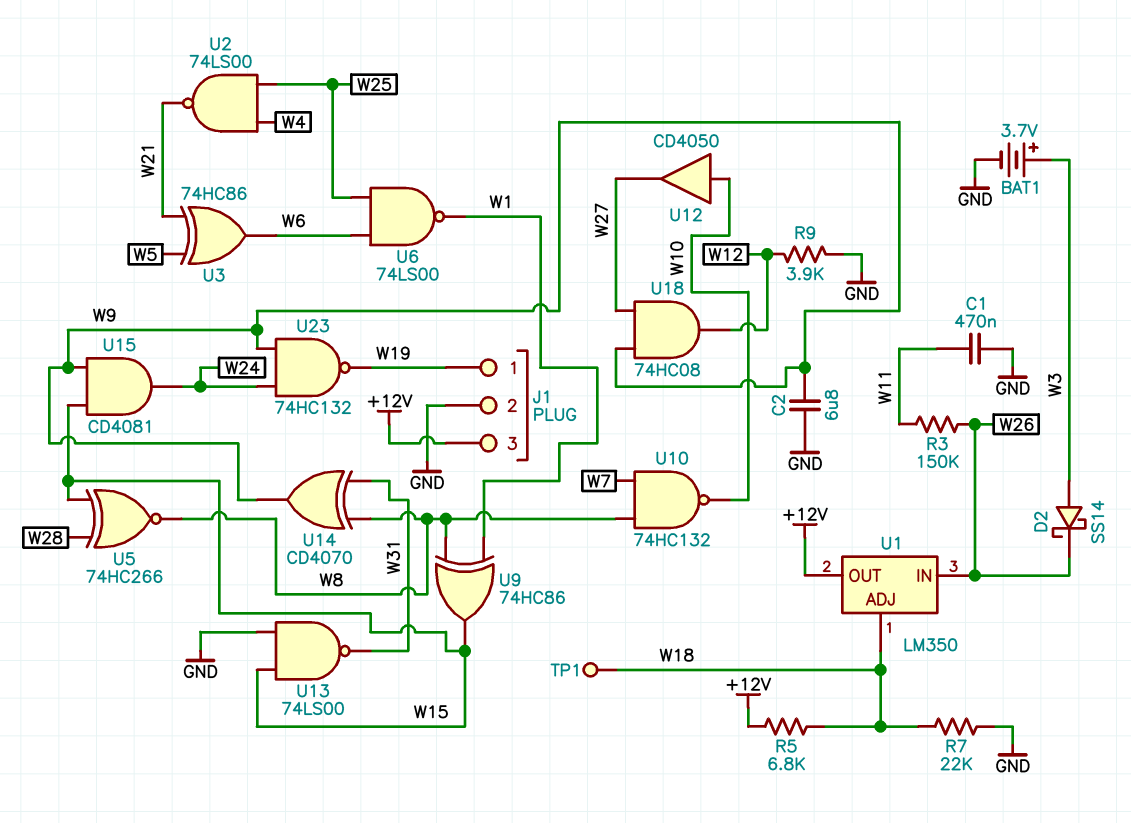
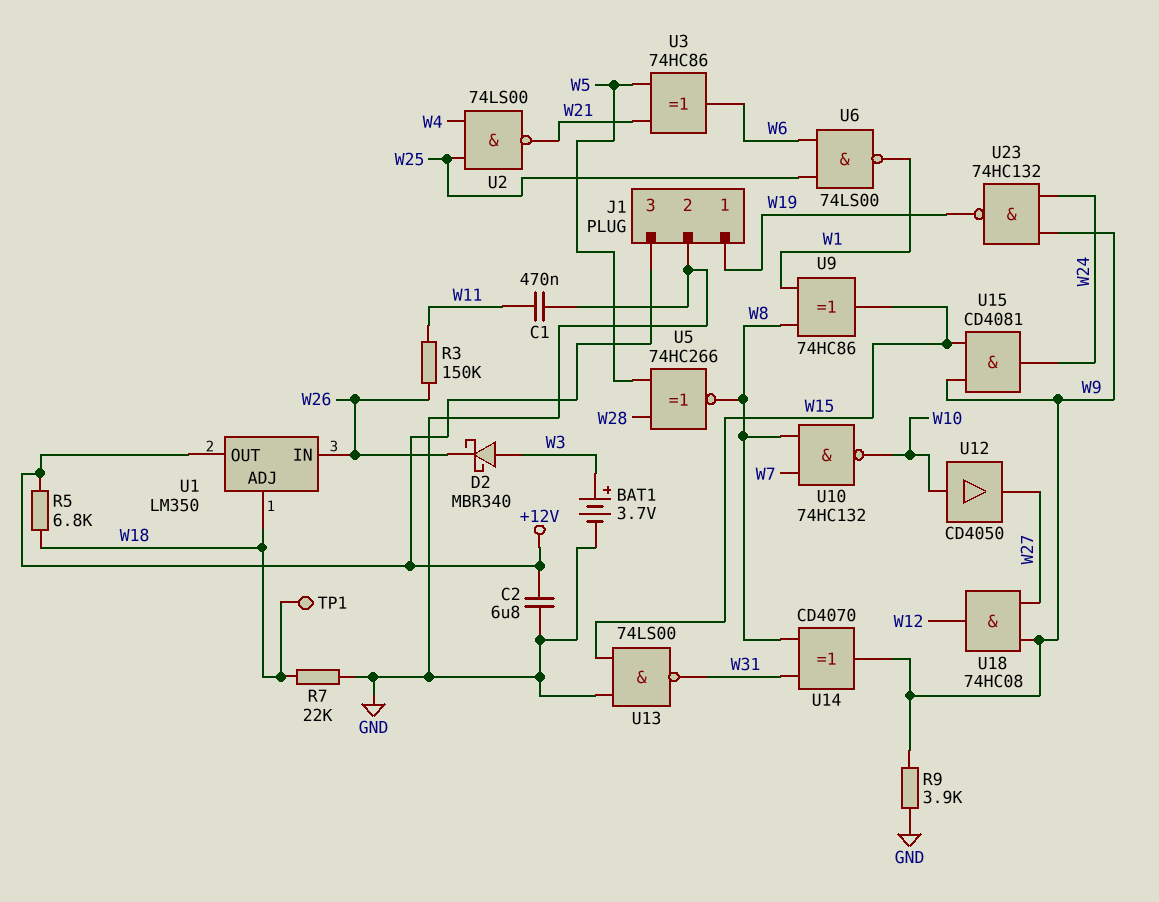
C2: 6.8uF (GND, W9) -> 6.8uF (+12V, GND)
D2: schottky SS14 (A W3, K W26) -> schottky MBR340 (A W3, K W26)
R9: 3.9k (GND, W12) -> 3.9k (GND, W9)
U5: XNOR 74HC266 (in W15, in W28, out W8) -> XNOR 74HC266 (in W5, in W28, out W8)

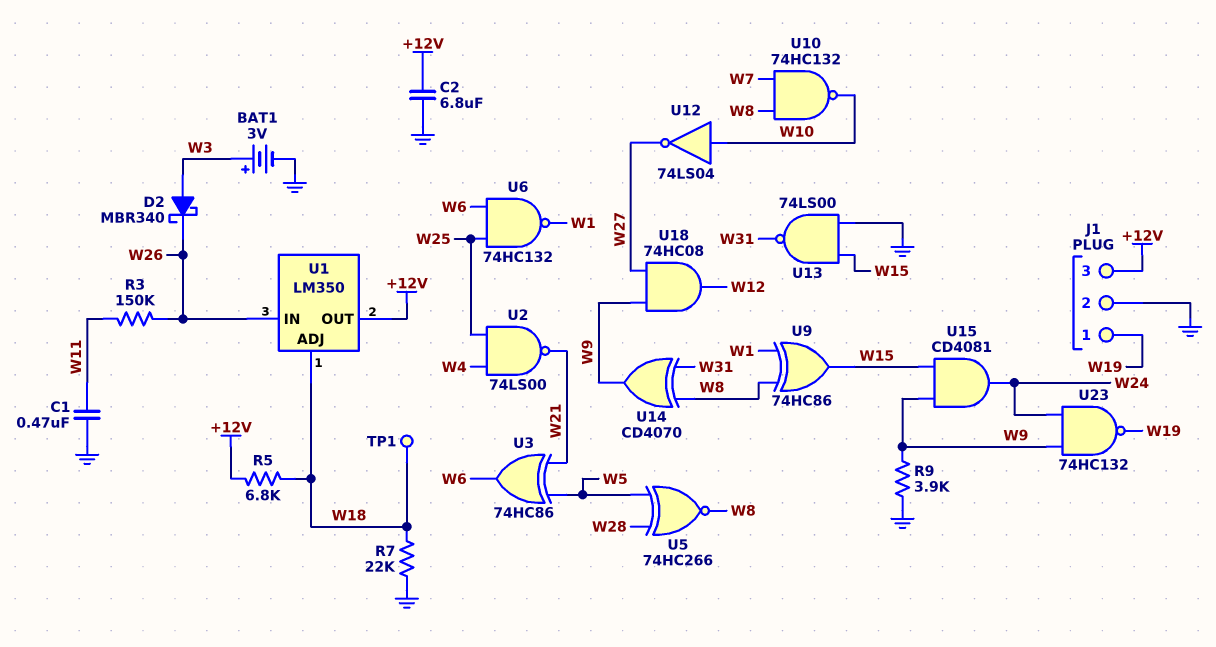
BAT1: 3.7V (plus W3, minus GND) -> 3V (plus W3, minus GND)
U6: NAND 74LS00 (in W6, in W25, out W1) -> NAND 74HC132 (in W6, in W25, out W1)
U12: buffer CD4050 (in W10, out W27) -> NOT 74LS04 (in W10, out W27)

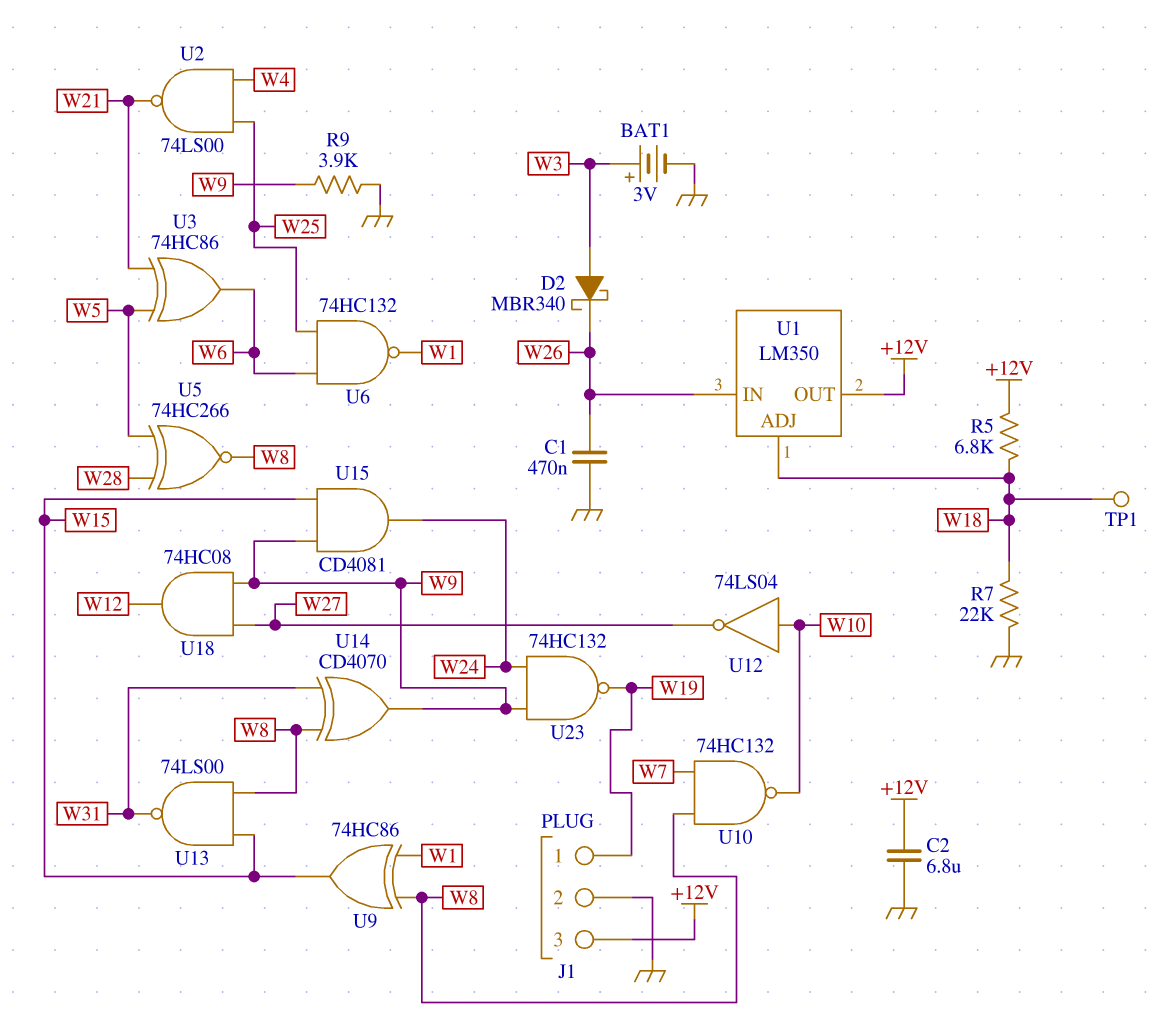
C1: 470nF (GND, W11) -> 470nF (GND, W26)
R3: 150k (W11, W26) -> none
U13: NAND 74LS00 (in GND, in W15, out W31) -> NAND 74LS00 (in W8, in W15, out W31)

